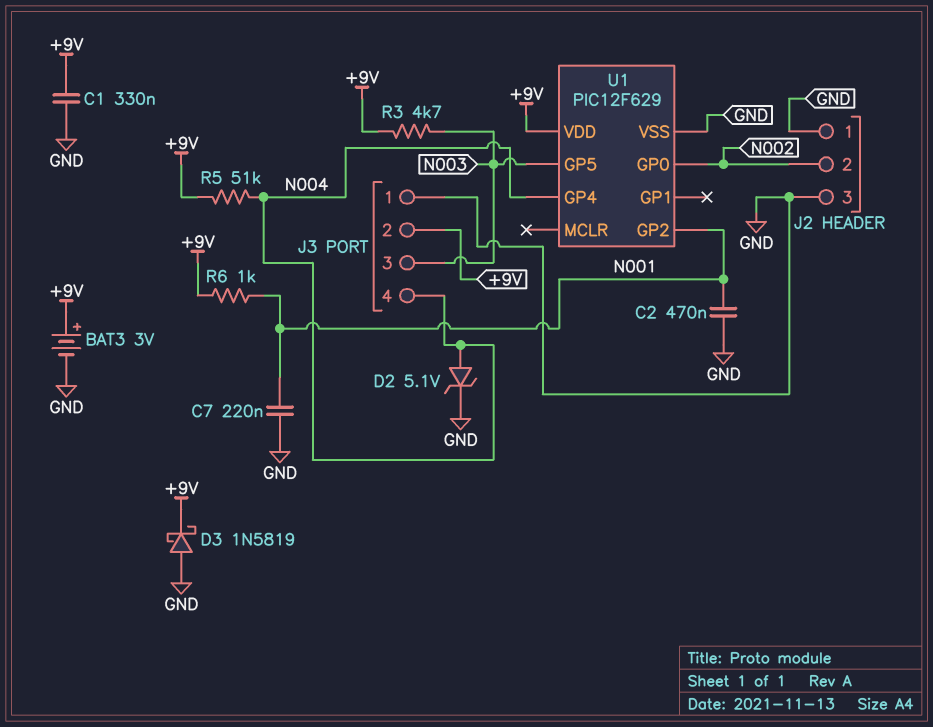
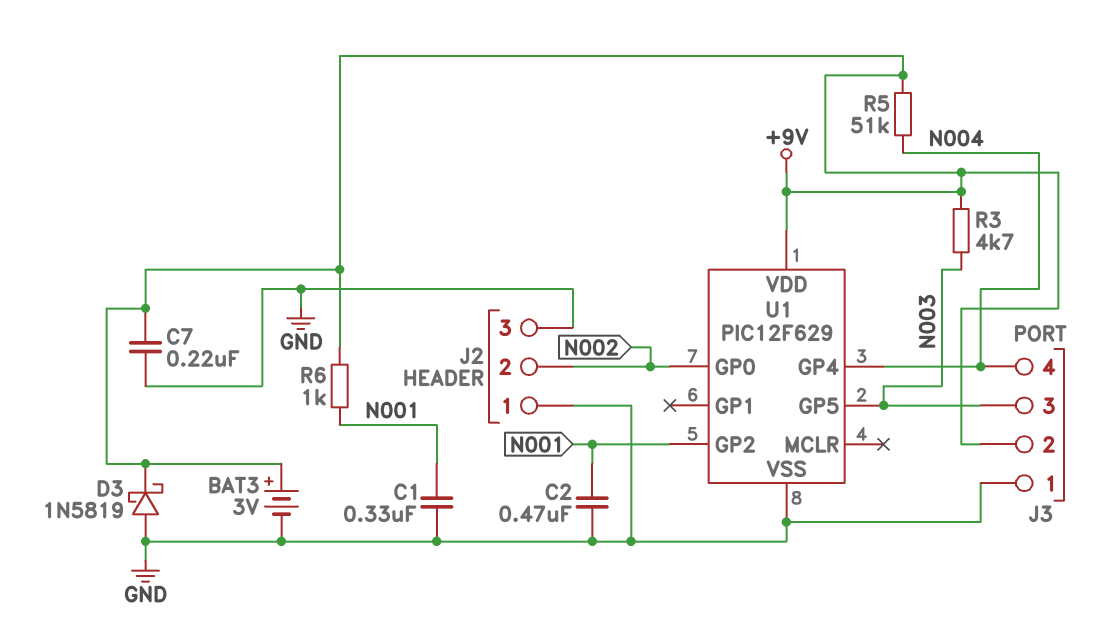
C1: 330nF (+9V, GND) -> 330nF (GND, N001)
C7: 220nF (GND, N001) -> 220nF (+9V, GND)
D2: zener 5.1V (A N004, K GND) -> none

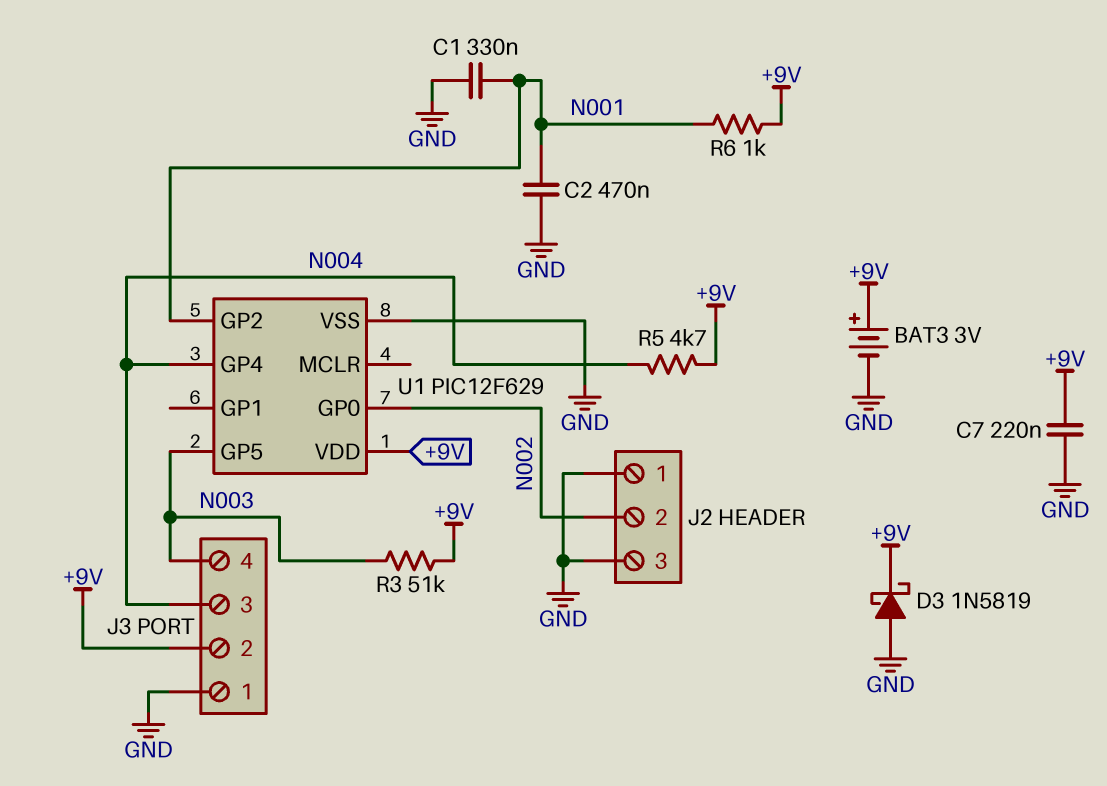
J3 pin 3: N003 -> N004
J3 pin 4: N004 -> N003
R3: 4.7k (+9V, N003) -> 51k (+9V, N003)
R5: 51k (+9V, N004) -> 4.7k (+9V, N004)

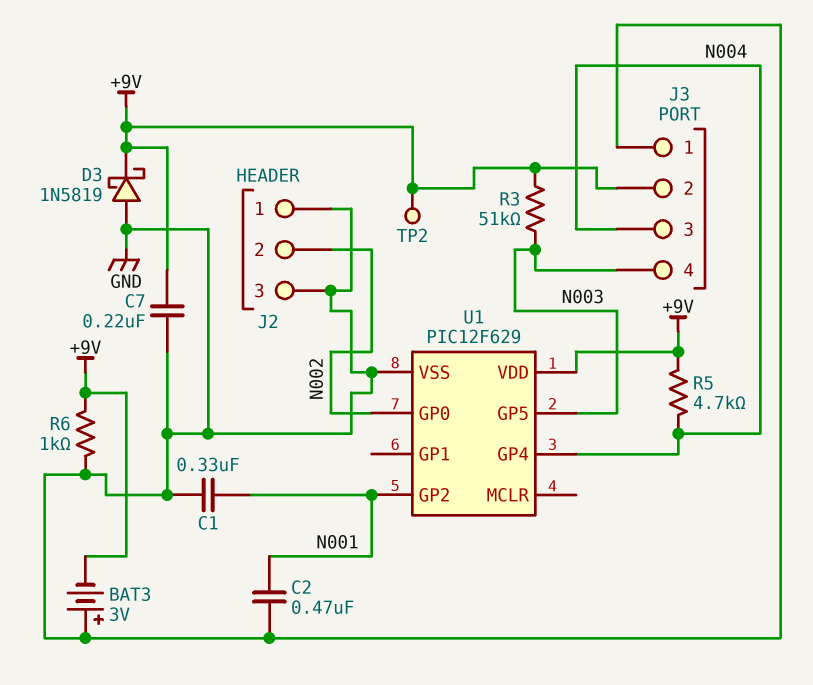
BAT3: 3V (plus +9V, minus GND) -> 3V (plus GND, minus +9V)
R6: 1k (+9V, N001) -> 1k (+9V, GND)
TP2: none -> test point (+9V)

